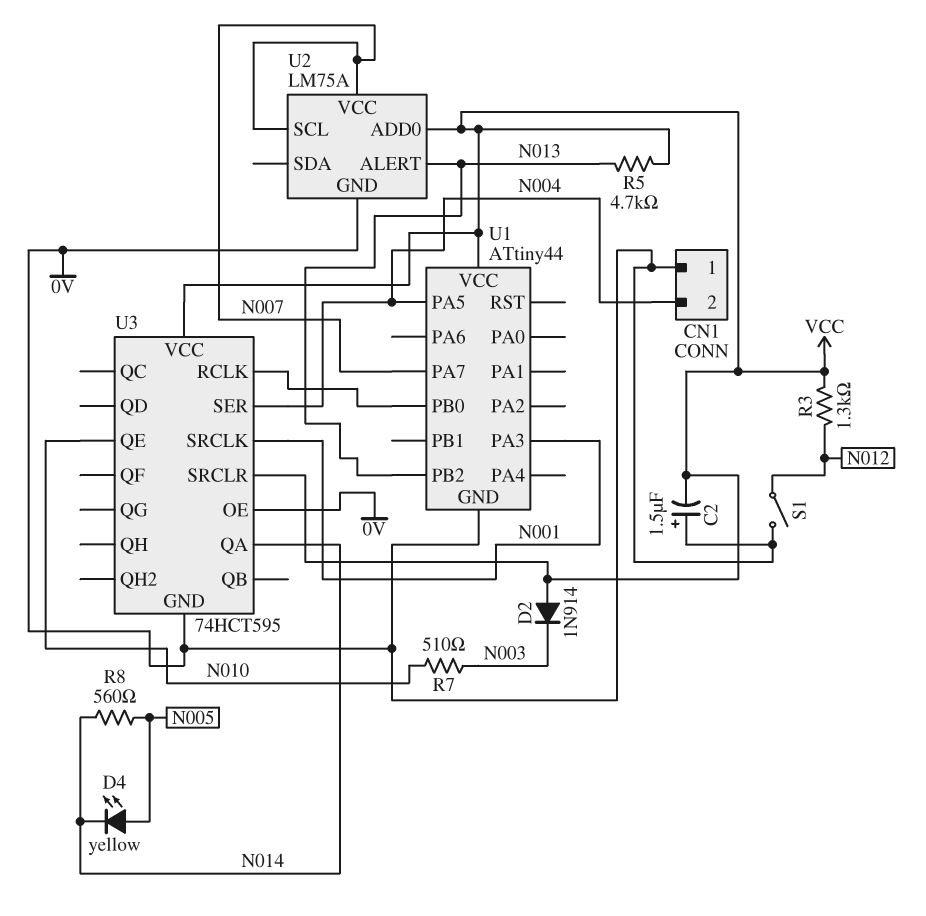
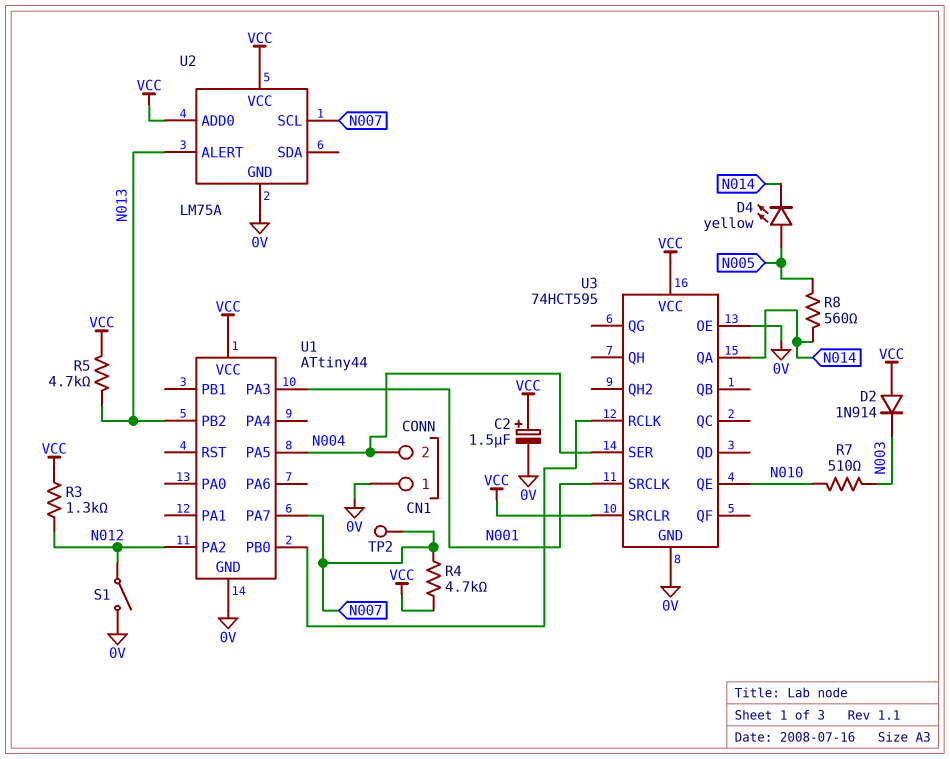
C2: 1.5uF (plus 0V, minus VCC) -> 1.5uF (plus VCC, minus 0V)
R4: none -> 4.7k (N007, VCC)
TP2: none -> test point (N007)
U1 pin PA2: none -> N012
U2 pin VCC: N007 -> VCC

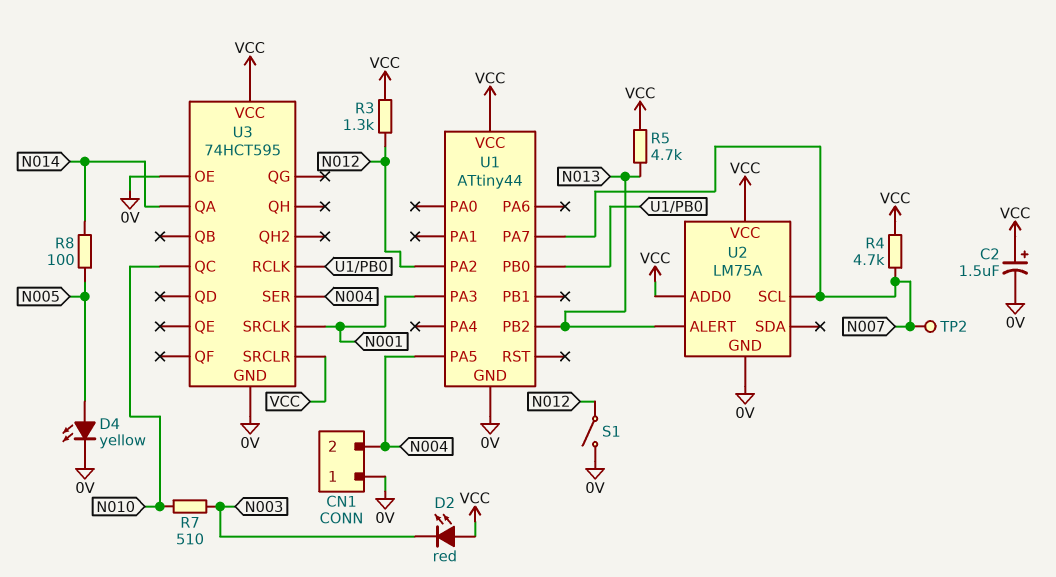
D2: diode 1N914 (A VCC, K N003) -> LED red (A VCC, K N003)
D4: LED yellow (A N005, K N014) -> LED yellow (A N005, K 0V)
R8: 560 (N005, N014) -> 100 (N005, N014)
U3 pin QC: none -> N010
U3 pin QE: N010 -> none

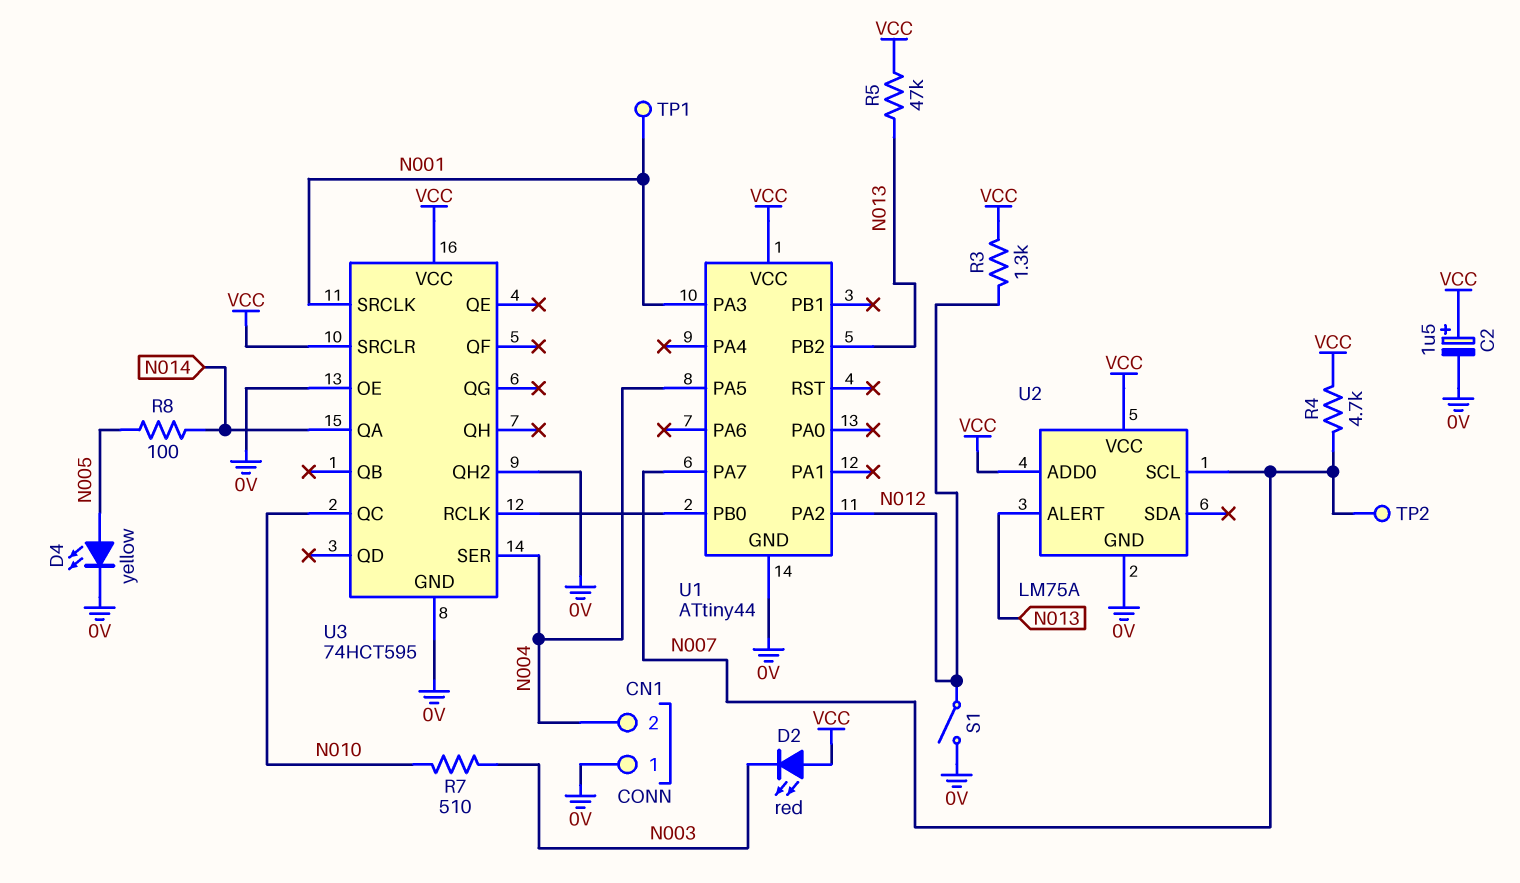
R5: 4.7k (N013, VCC) -> 47k (N013, VCC)
TP1: none -> test point (N001)
U3 pin QH2: none -> 0V

